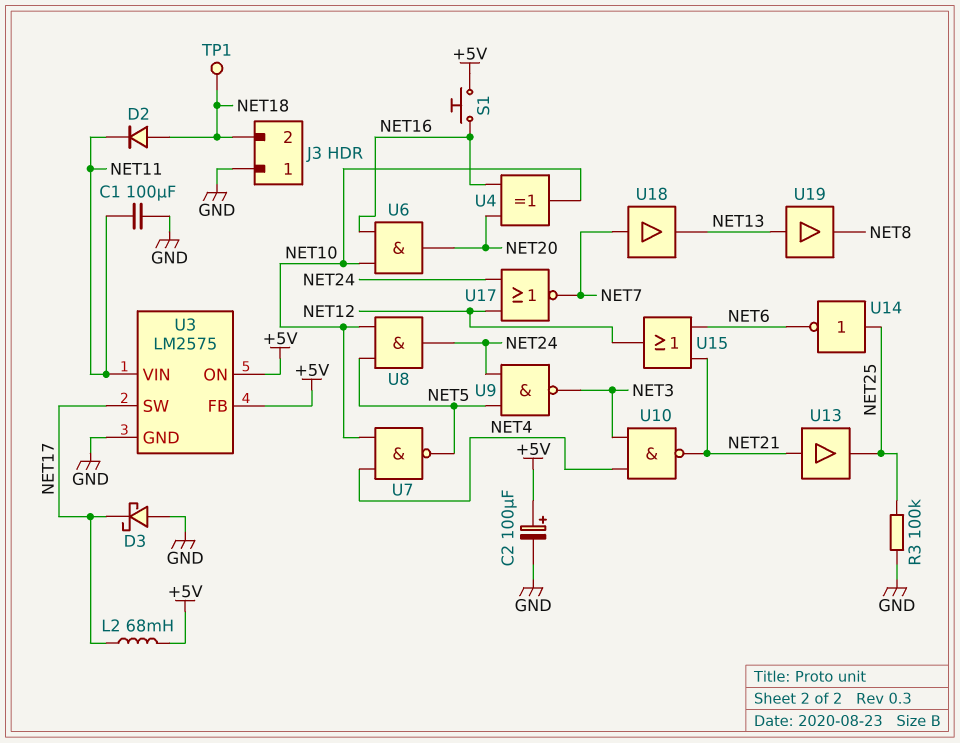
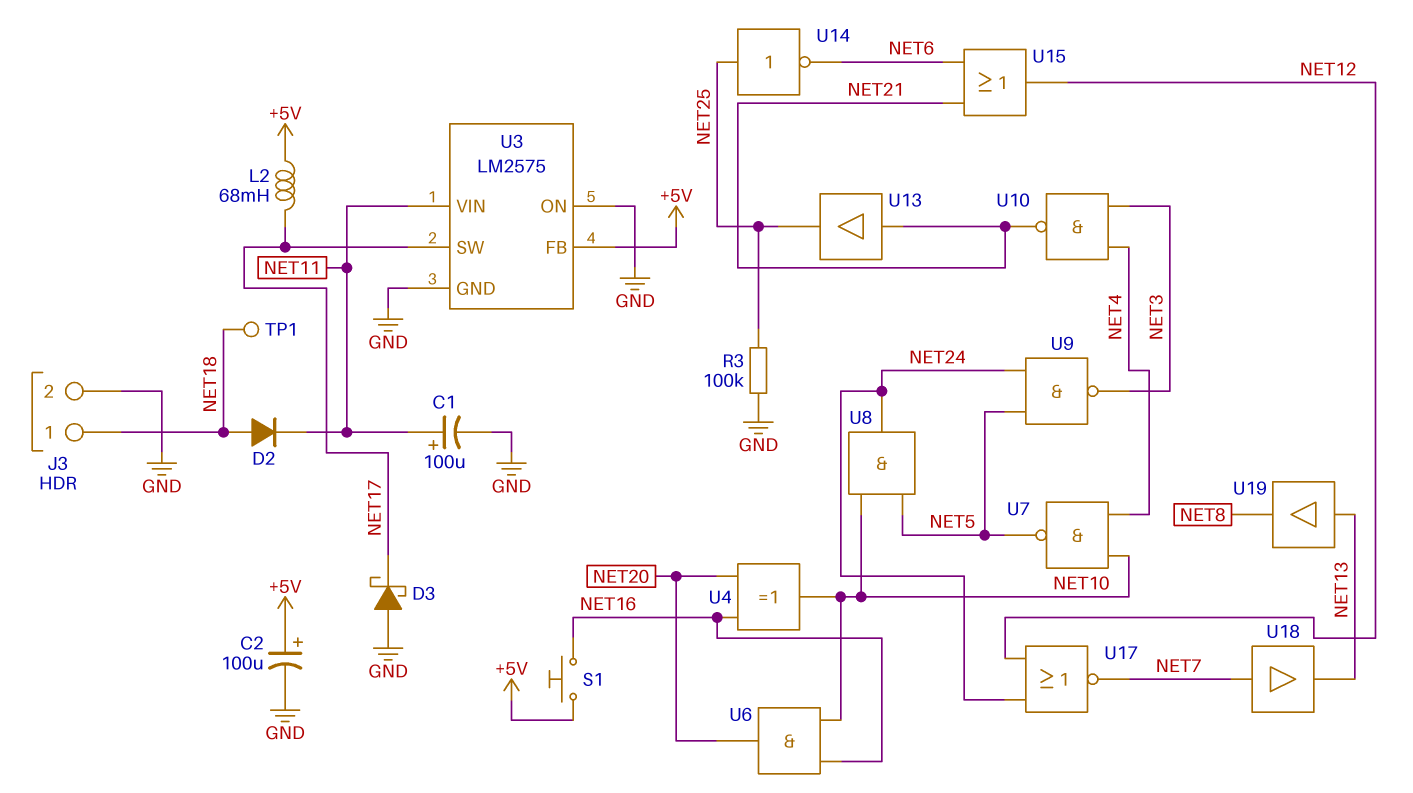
C1: 100uF (GND, NET11) -> 100uF (plus NET11, minus GND)
J3 pin 1: GND -> NET18
J3 pin 2: NET18 -> GND
U3 pin ON: +5V -> GND

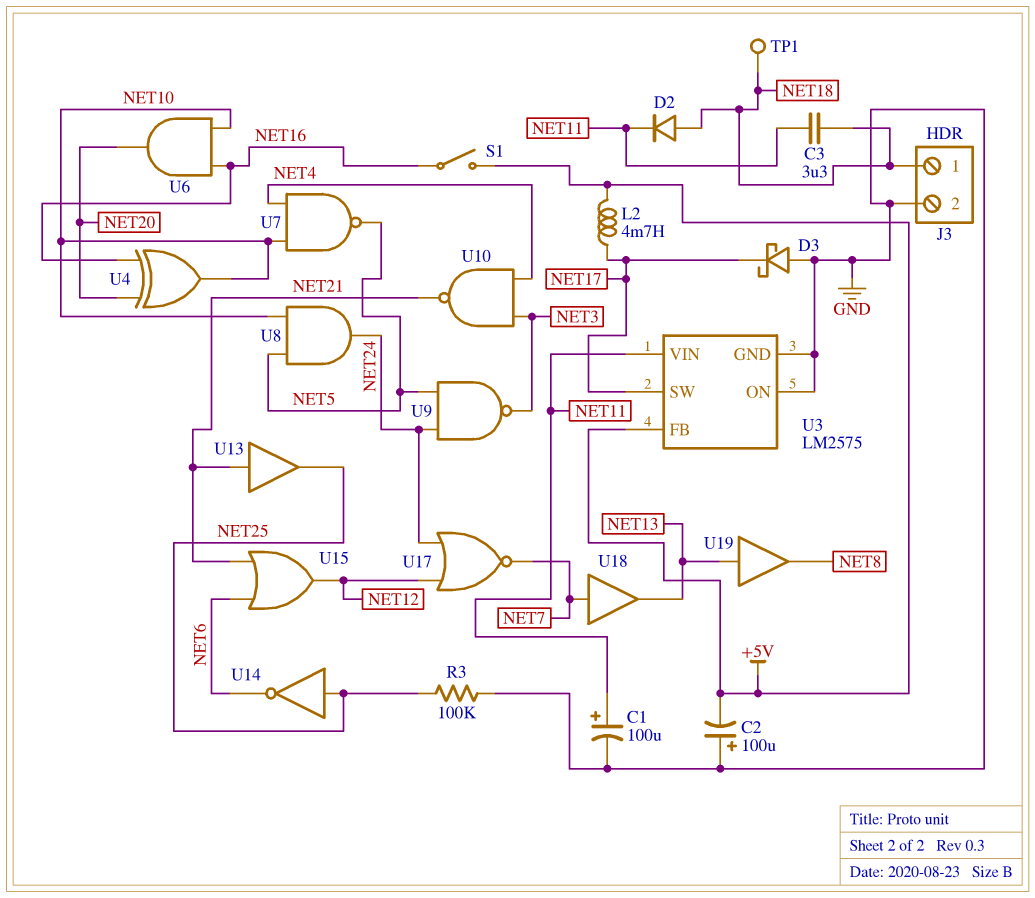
C2: 100uF (plus +5V, minus GND) -> 100uF (plus GND, minus +5V)
C3: none -> 3.3uF (NET11, NET18)
L2: 68mH (+5V, NET17) -> 4.7mH (+5V, NET17)
S1: button (+5V, NET16) -> switch (+5V, NET16)

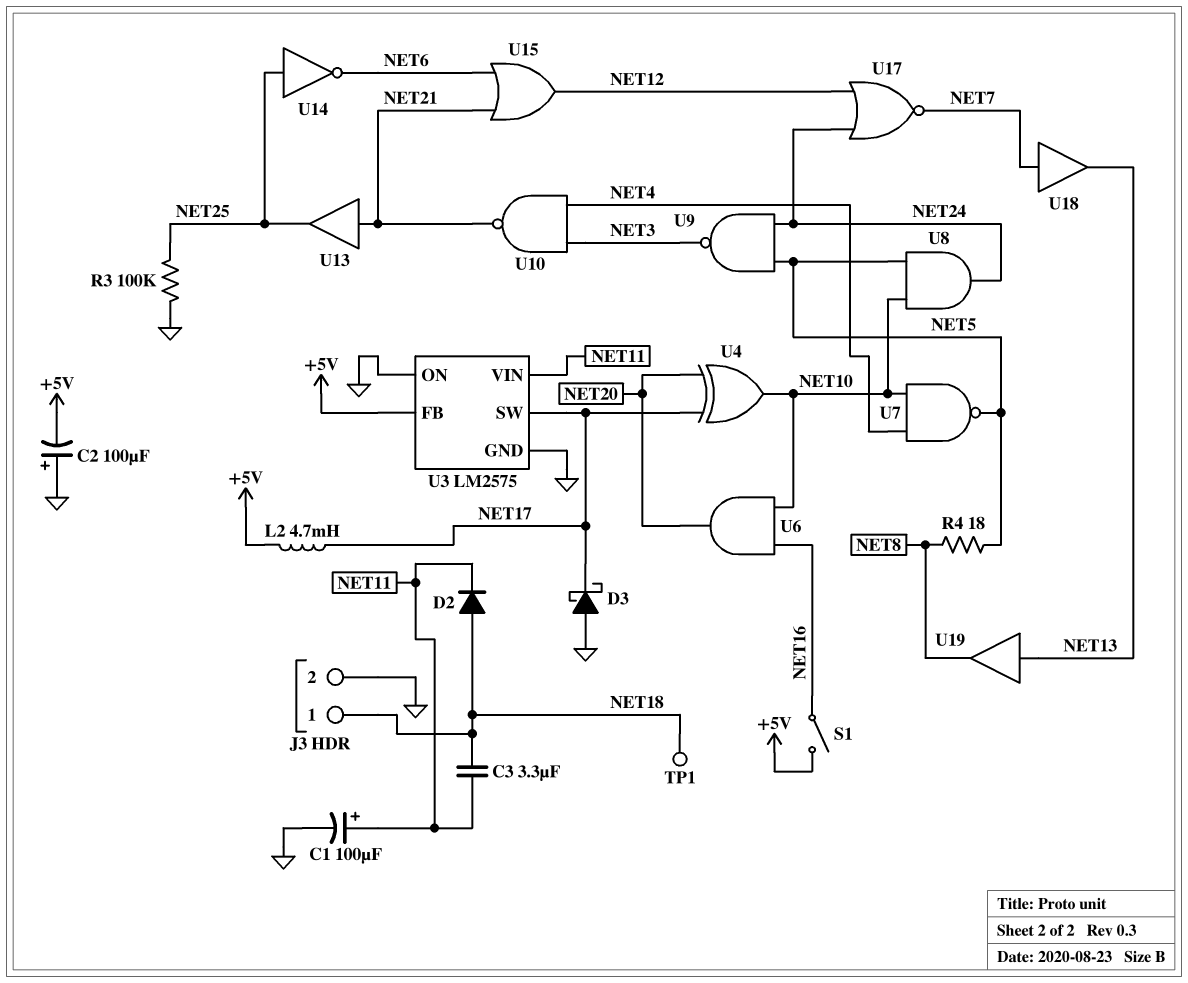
R4: none -> 18 (NET5, NET8)
U4: XOR (in NET16, in NET20, out NET10) -> XOR (in NET17, in NET20, out NET10)

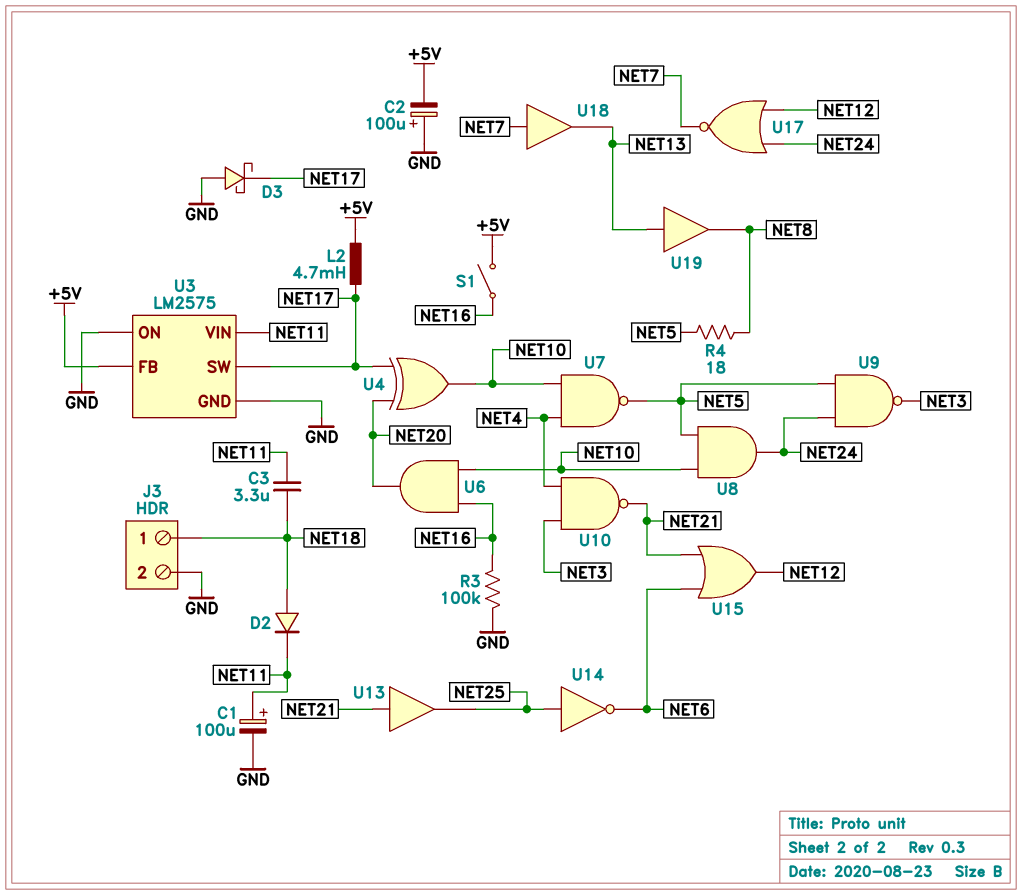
R3: 100k (GND, NET25) -> 100k (GND, NET16)
TP1: test point (NET18) -> none

